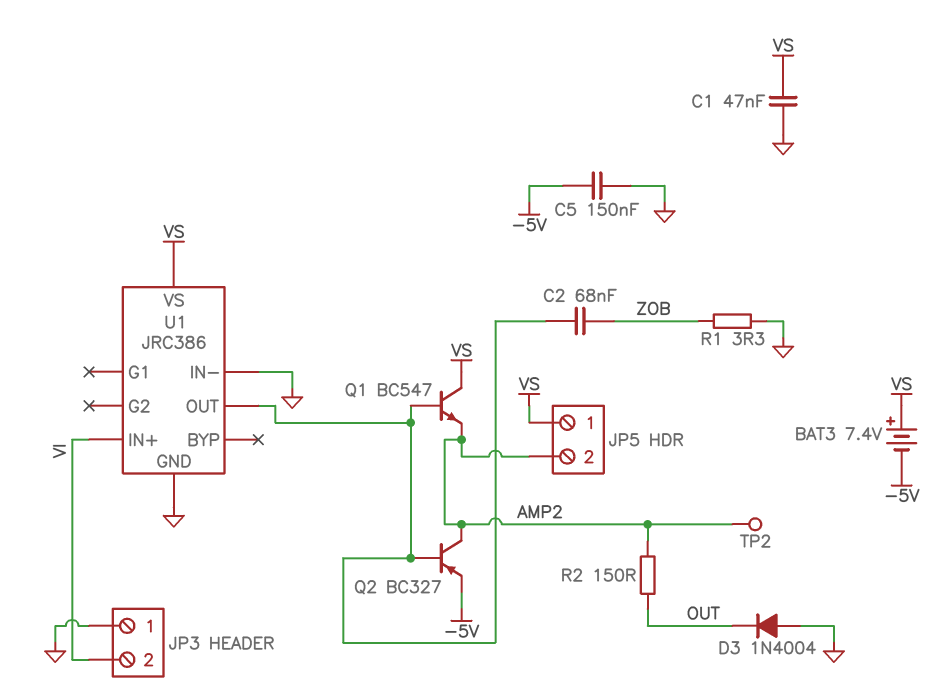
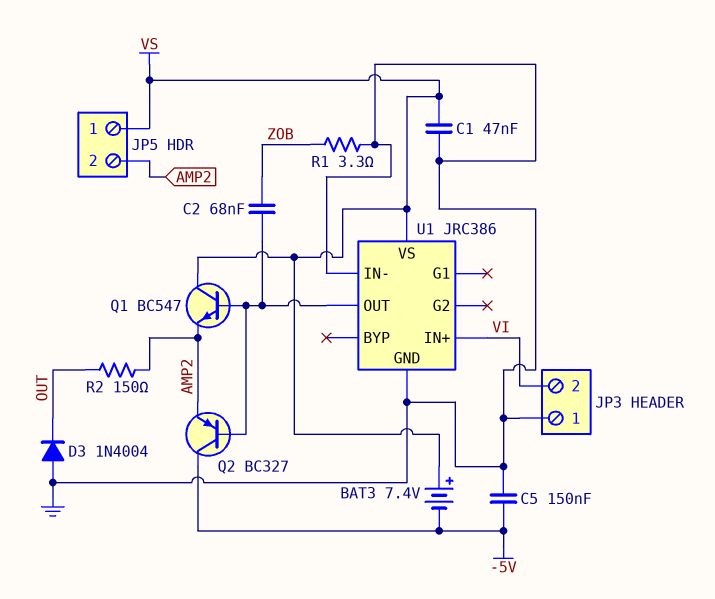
Q2: PNP BC327 (B U1/OUT, C AMP2, E -5V) -> PNP BC327 (B U1/OUT, C -5V, E AMP2)
TP2: test point (AMP2) -> none

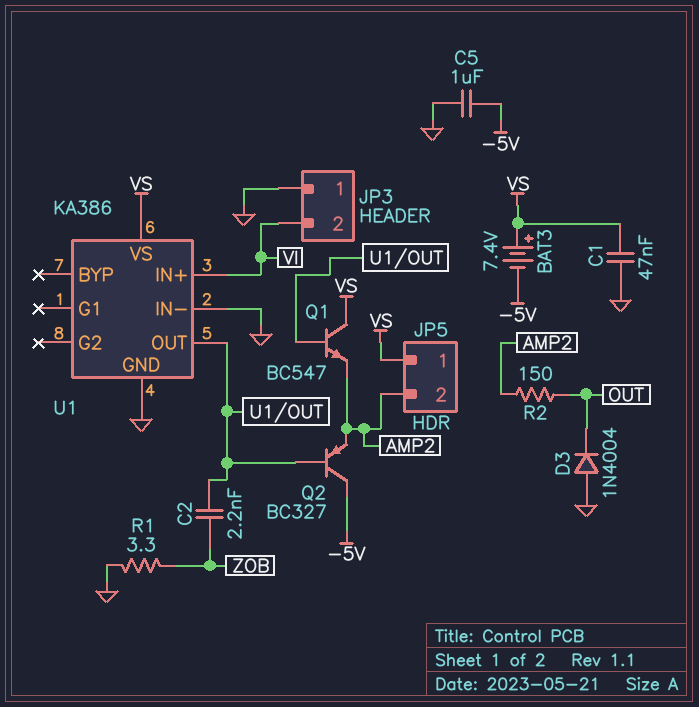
C2: 68nF (U1/OUT, ZOB) -> 2.2nF (U1/OUT, ZOB)
C5: 150nF (-5V, GND) -> 1uF (-5V, GND)
U1: JRC386 -> KA386

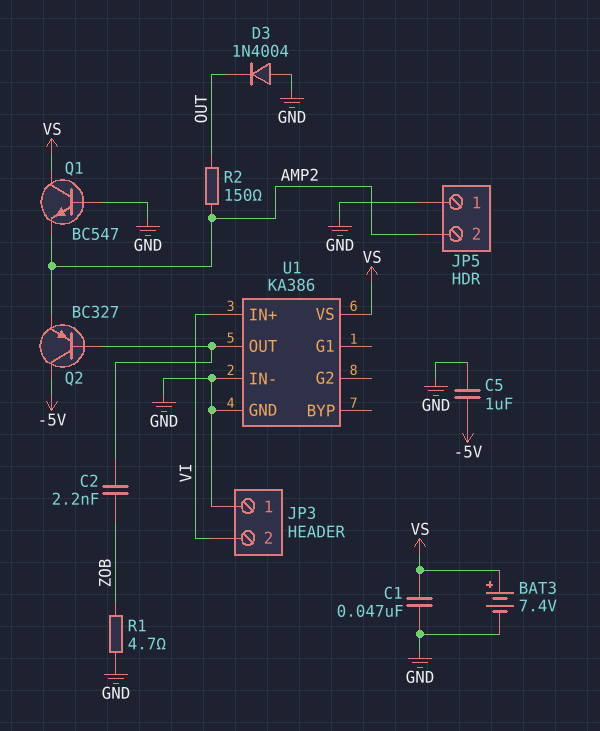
BAT3: 7.4V (plus VS, minus -5V) -> 7.4V (plus VS, minus GND)
JP5 pin 1: VS -> GND
Q1: NPN BC547 (B U1/OUT, C VS, E AMP2) -> NPN BC547 (B GND, C VS, E AMP2)
R1: 3.3 (GND, ZOB) -> 4.7 (GND, ZOB)

